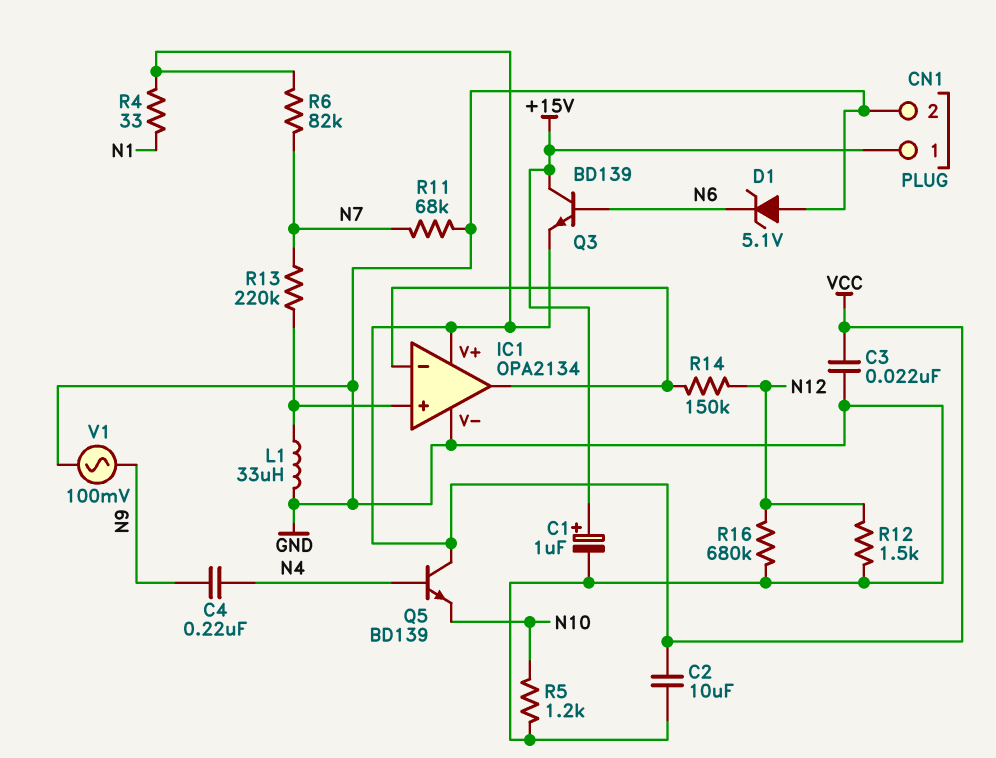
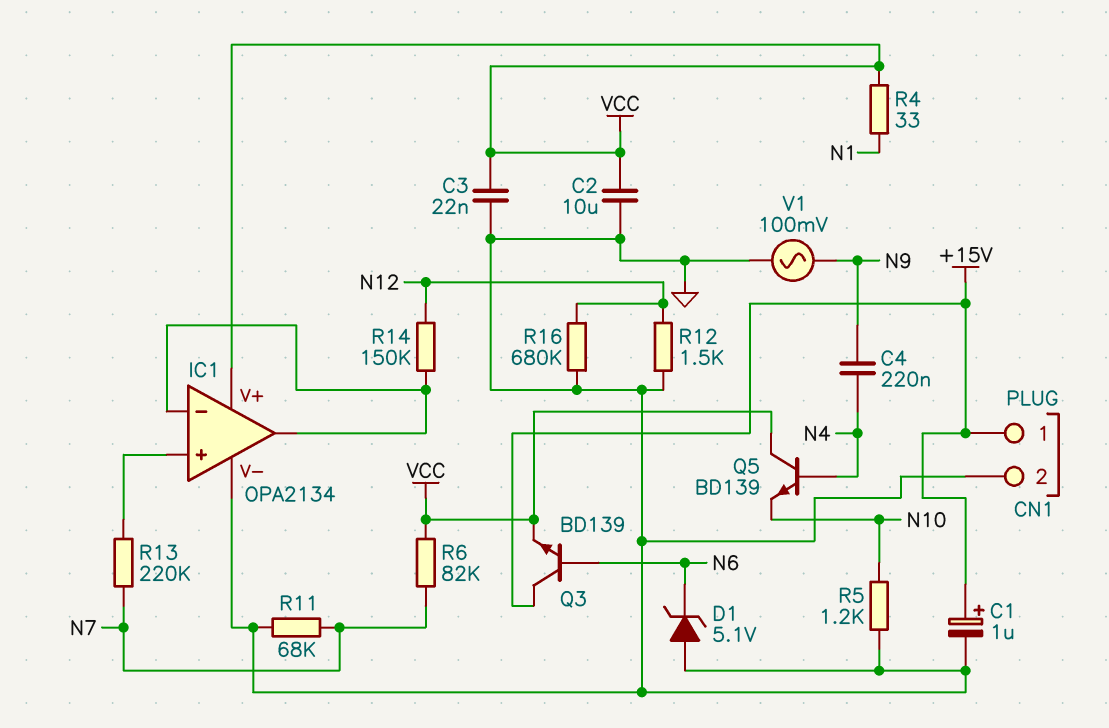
L1: 33uH (GND, IC1/in+) -> none

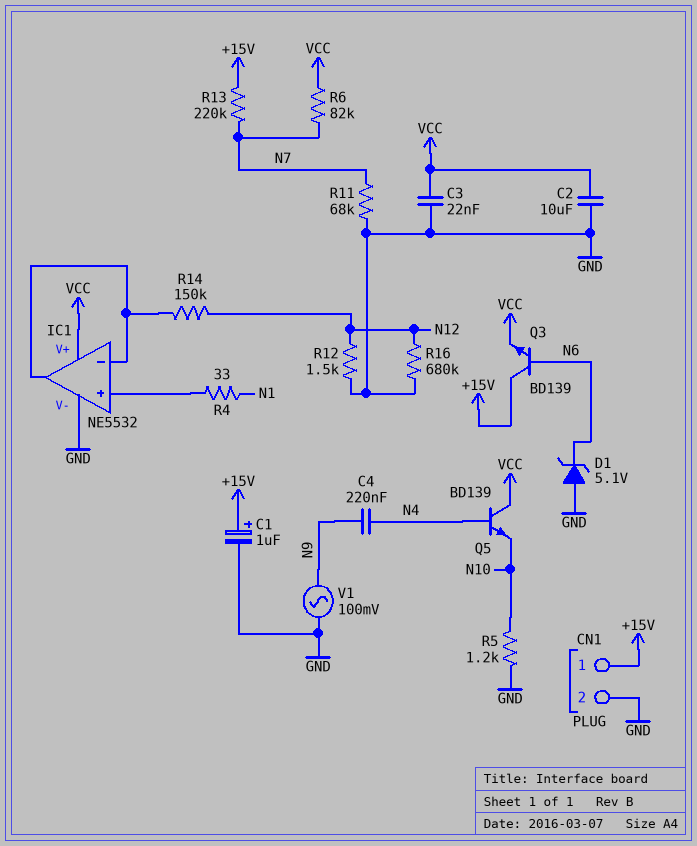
IC1: OPA2134 -> NE5532
R4: 33 (N1, VCC) -> 33 (IC1/in+, N1)
R13: 220k (IC1/in+, N7) -> 220k (+15V, N7)

